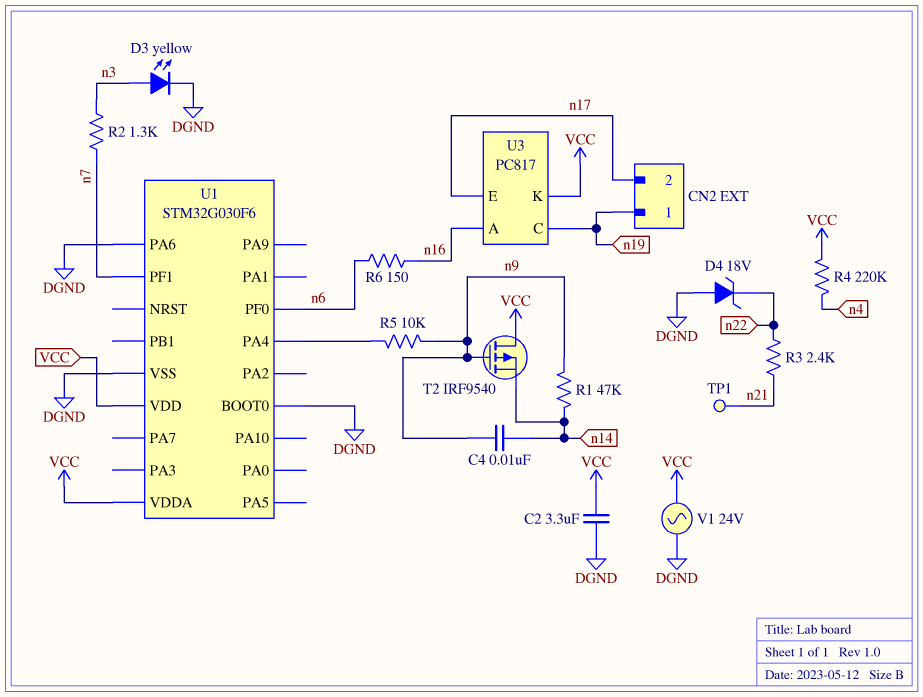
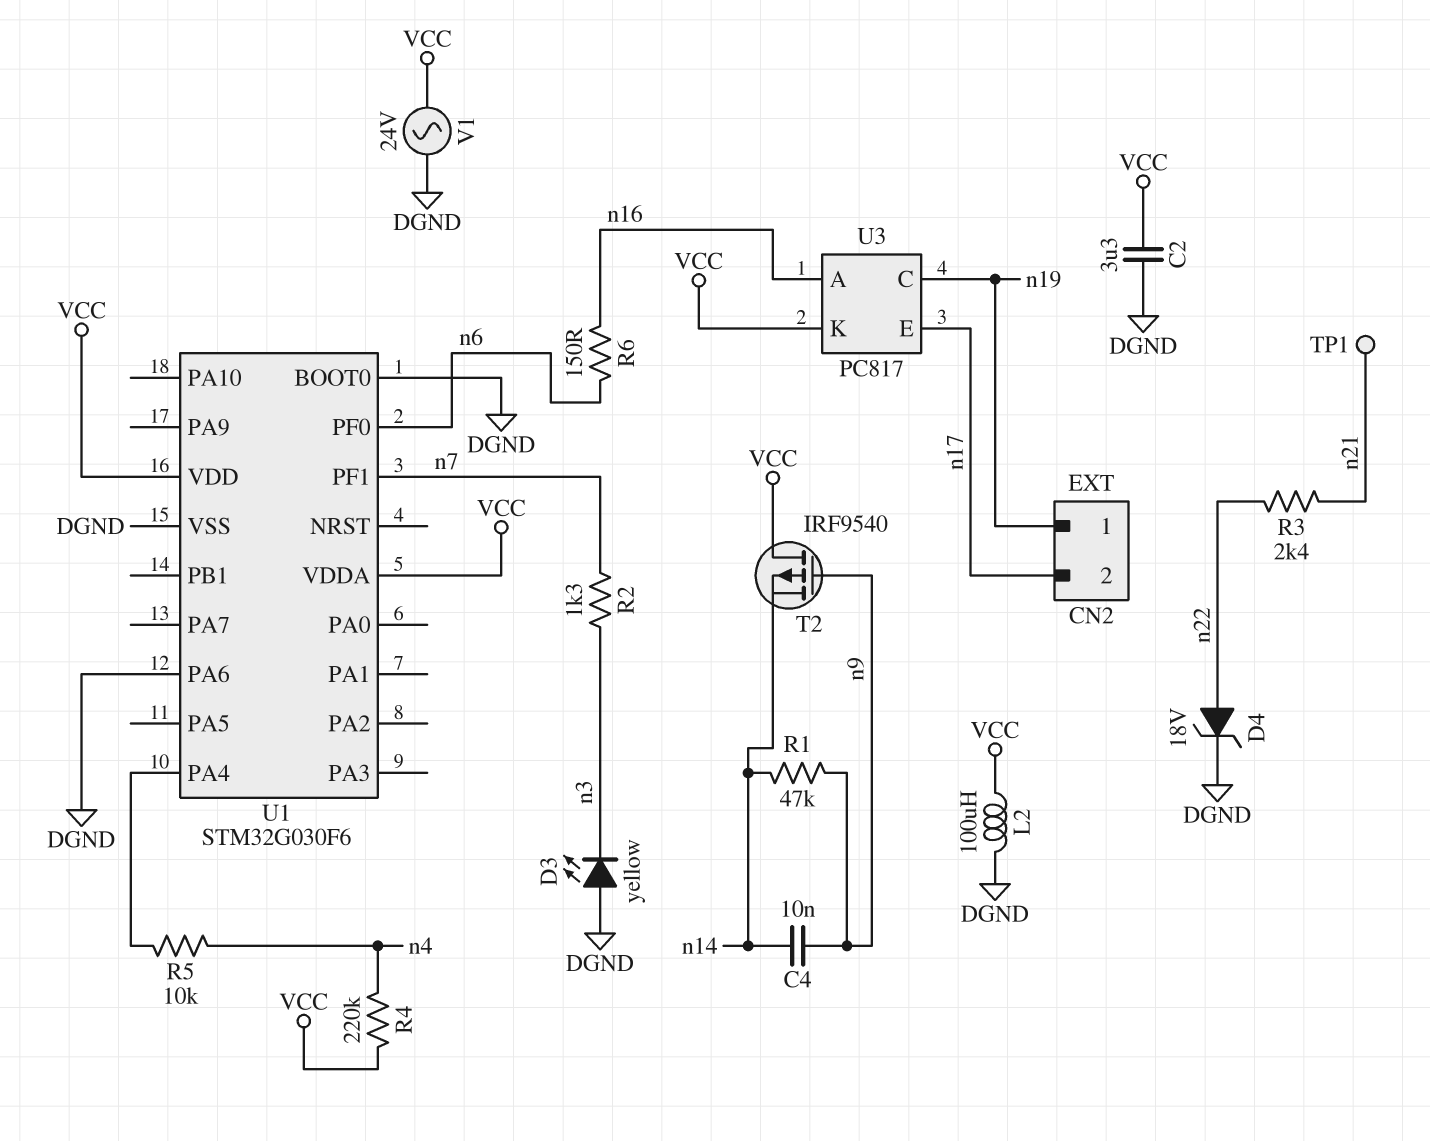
D3: LED yellow (A n3, K DGND) -> LED yellow (A DGND, K n3)
D4: zener 18V (A DGND, K n22) -> zener 18V (A n22, K DGND)
L2: none -> 100uH (DGND, VCC)
R5: 10k (U1/PA4, n9) -> 10k (U1/PA4, n4)

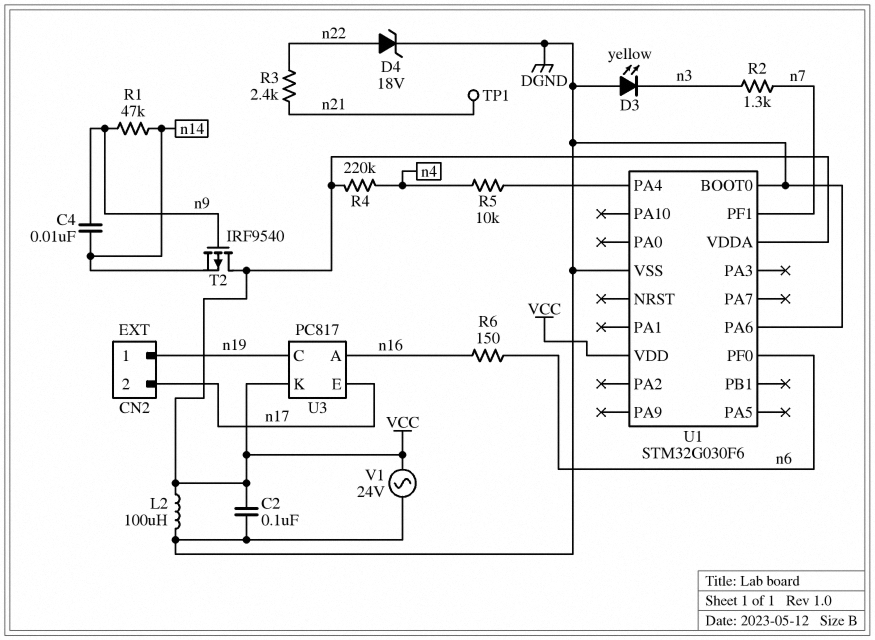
C2: 3.3uF (DGND, VCC) -> 100nF (DGND, VCC)

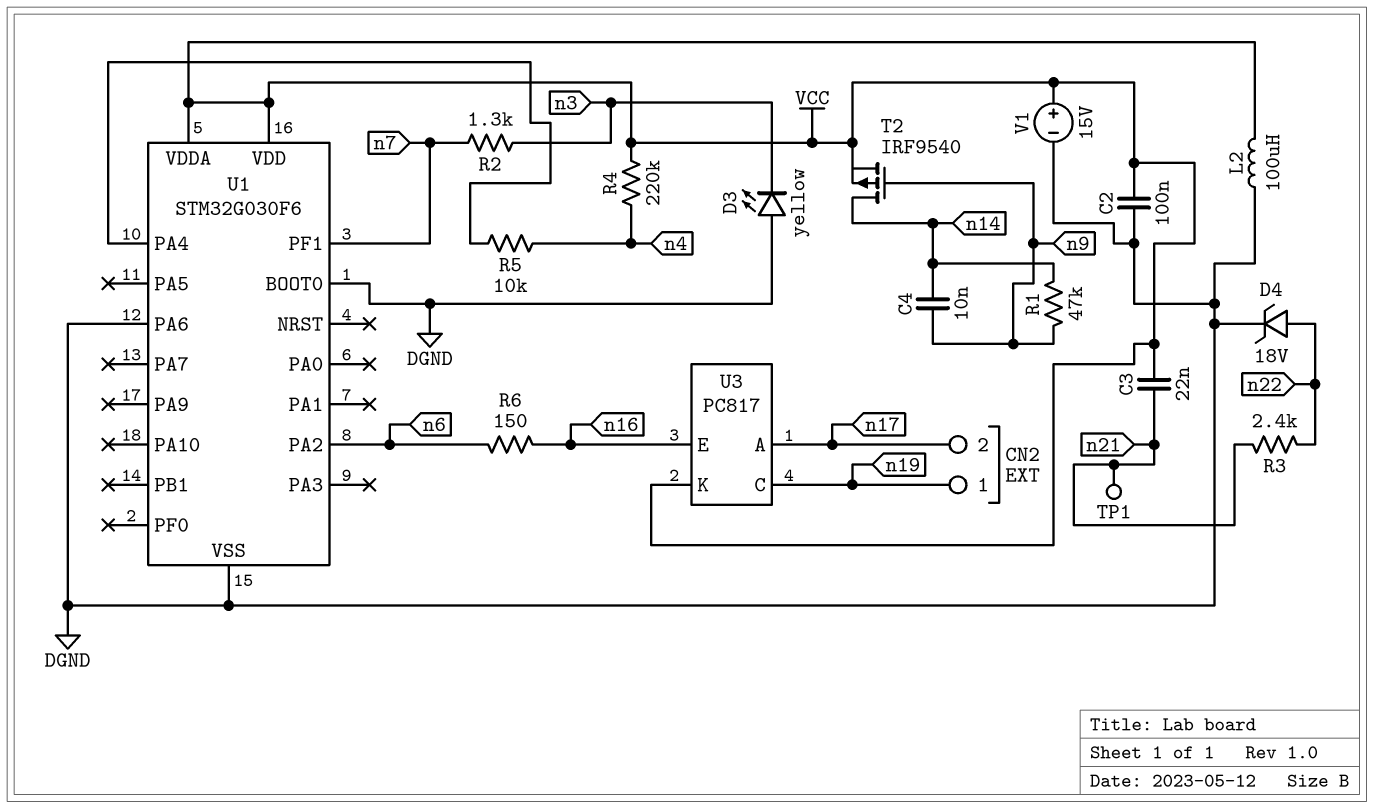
C3: none -> 22nF (VCC, n21)
T2: PMOS IRF9540 (G n9, D VCC, S n14) -> PMOS IRF9540 (G n9, D n14, S VCC)
U1 pin PA2: none -> n6
U1 pin PF0: n6 -> none
U3 pin A: n16 -> n17
U3 pin E: n17 -> n16
V1: AC 24V (DGND, VCC) -> 15V (plus VCC, minus DGND)

